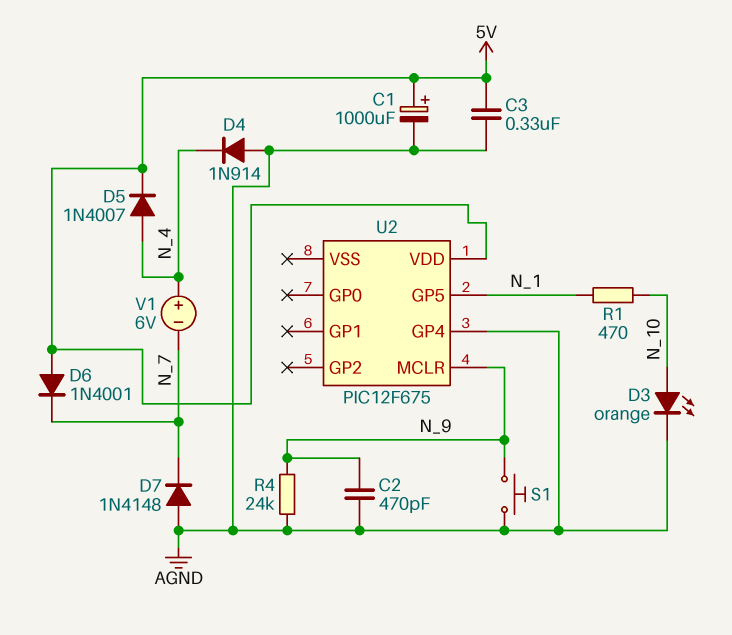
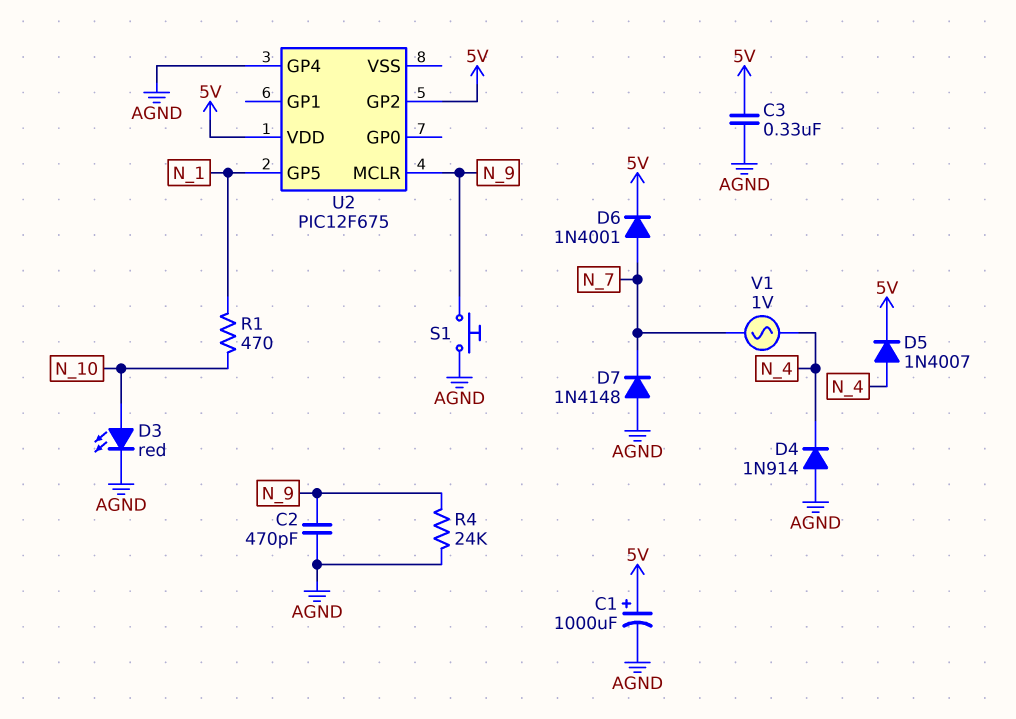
D3: LED orange (A N_10, K AGND) -> LED red (A N_10, K AGND)
D6: diode 1N4001 (A 5V, K N_7) -> diode 1N4001 (A N_7, K 5V)
U2 pin GP2: none -> 5V
V1: 6V (plus N_4, minus N_7) -> AC 1V (N_4, N_7)

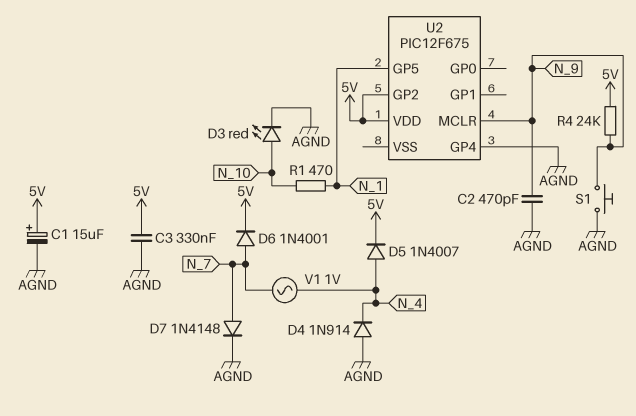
C1: 1000uF (plus 5V, minus AGND) -> 15uF (plus 5V, minus AGND)
D7: diode 1N4148 (A AGND, K N_7) -> diode 1N4148 (A N_7, K AGND)
R4: 24k (AGND, N_9) -> 24k (5V, N_9)

